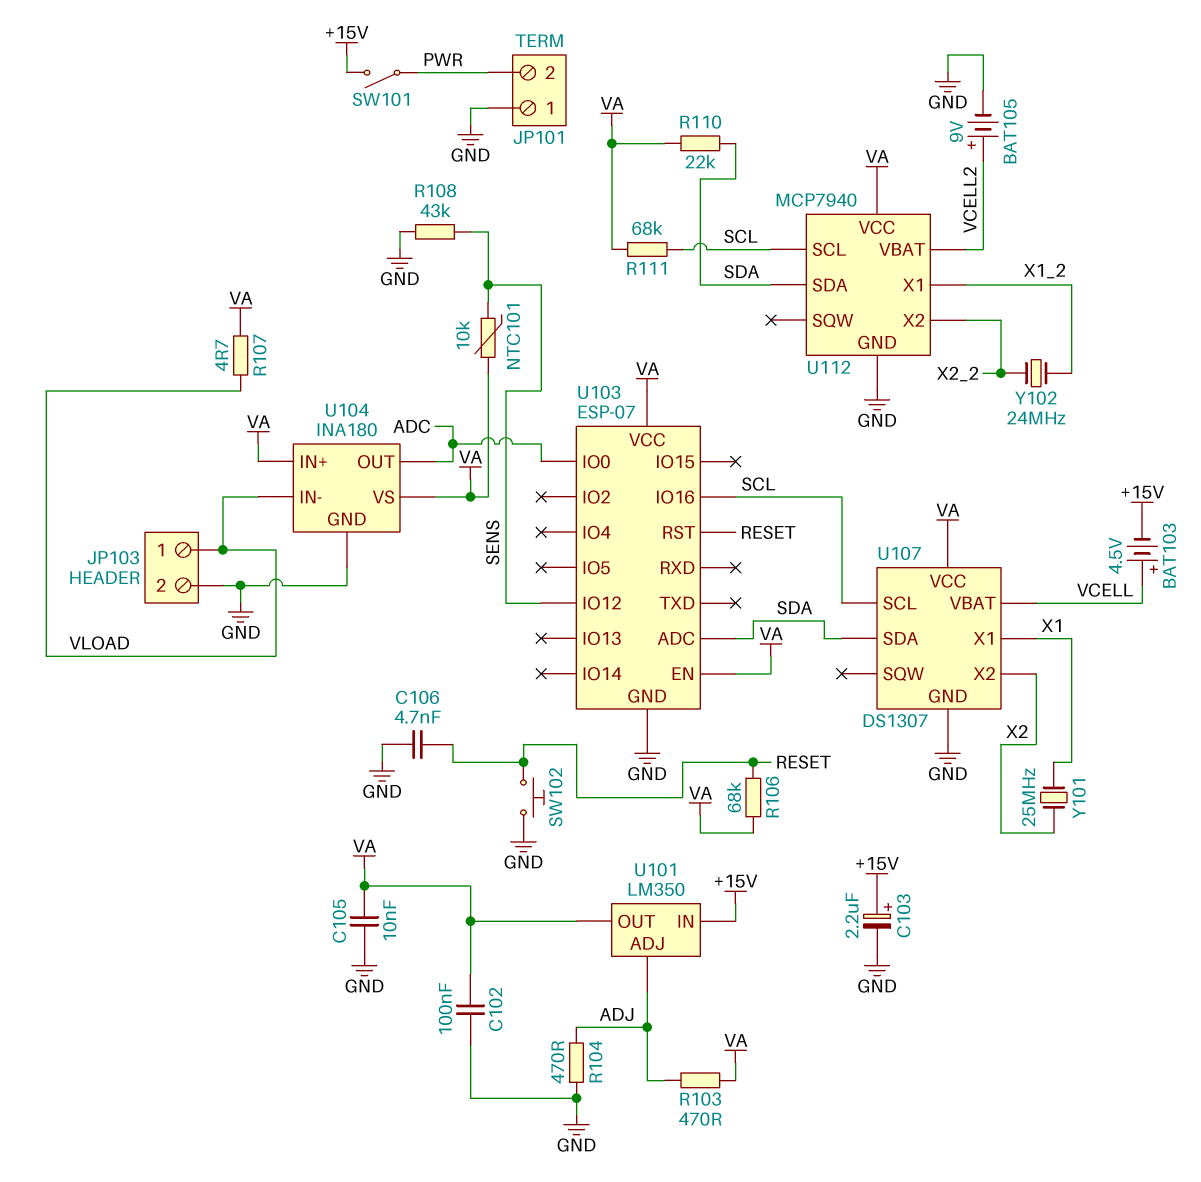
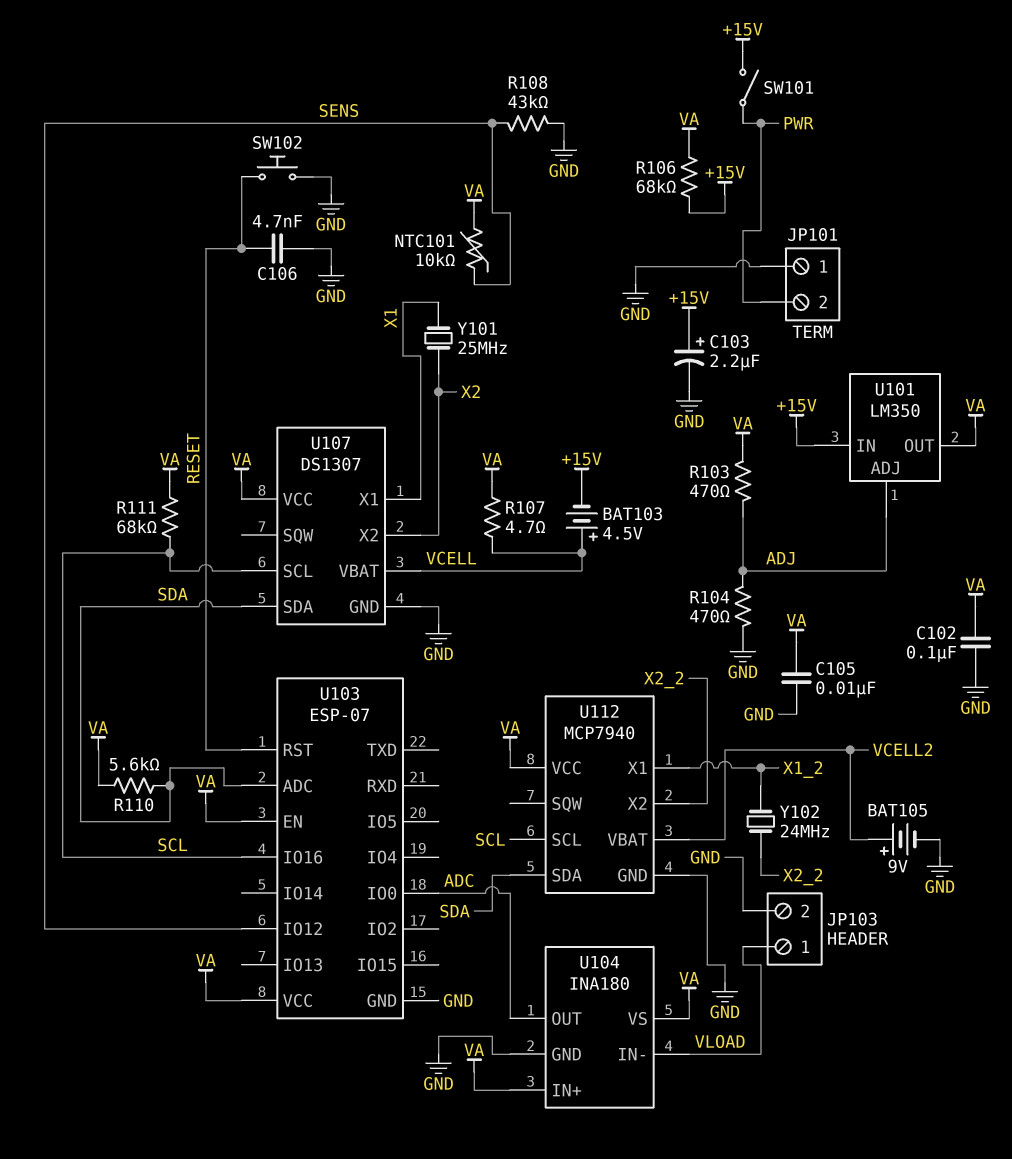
R106: 68k (RESET, VA) -> 68k (+15V, VA)
R107: 4.7 (VA, VLOAD) -> 4.7 (VA, VCELL)
R110: 22k (SDA, VA) -> 5.6k (SDA, VA)

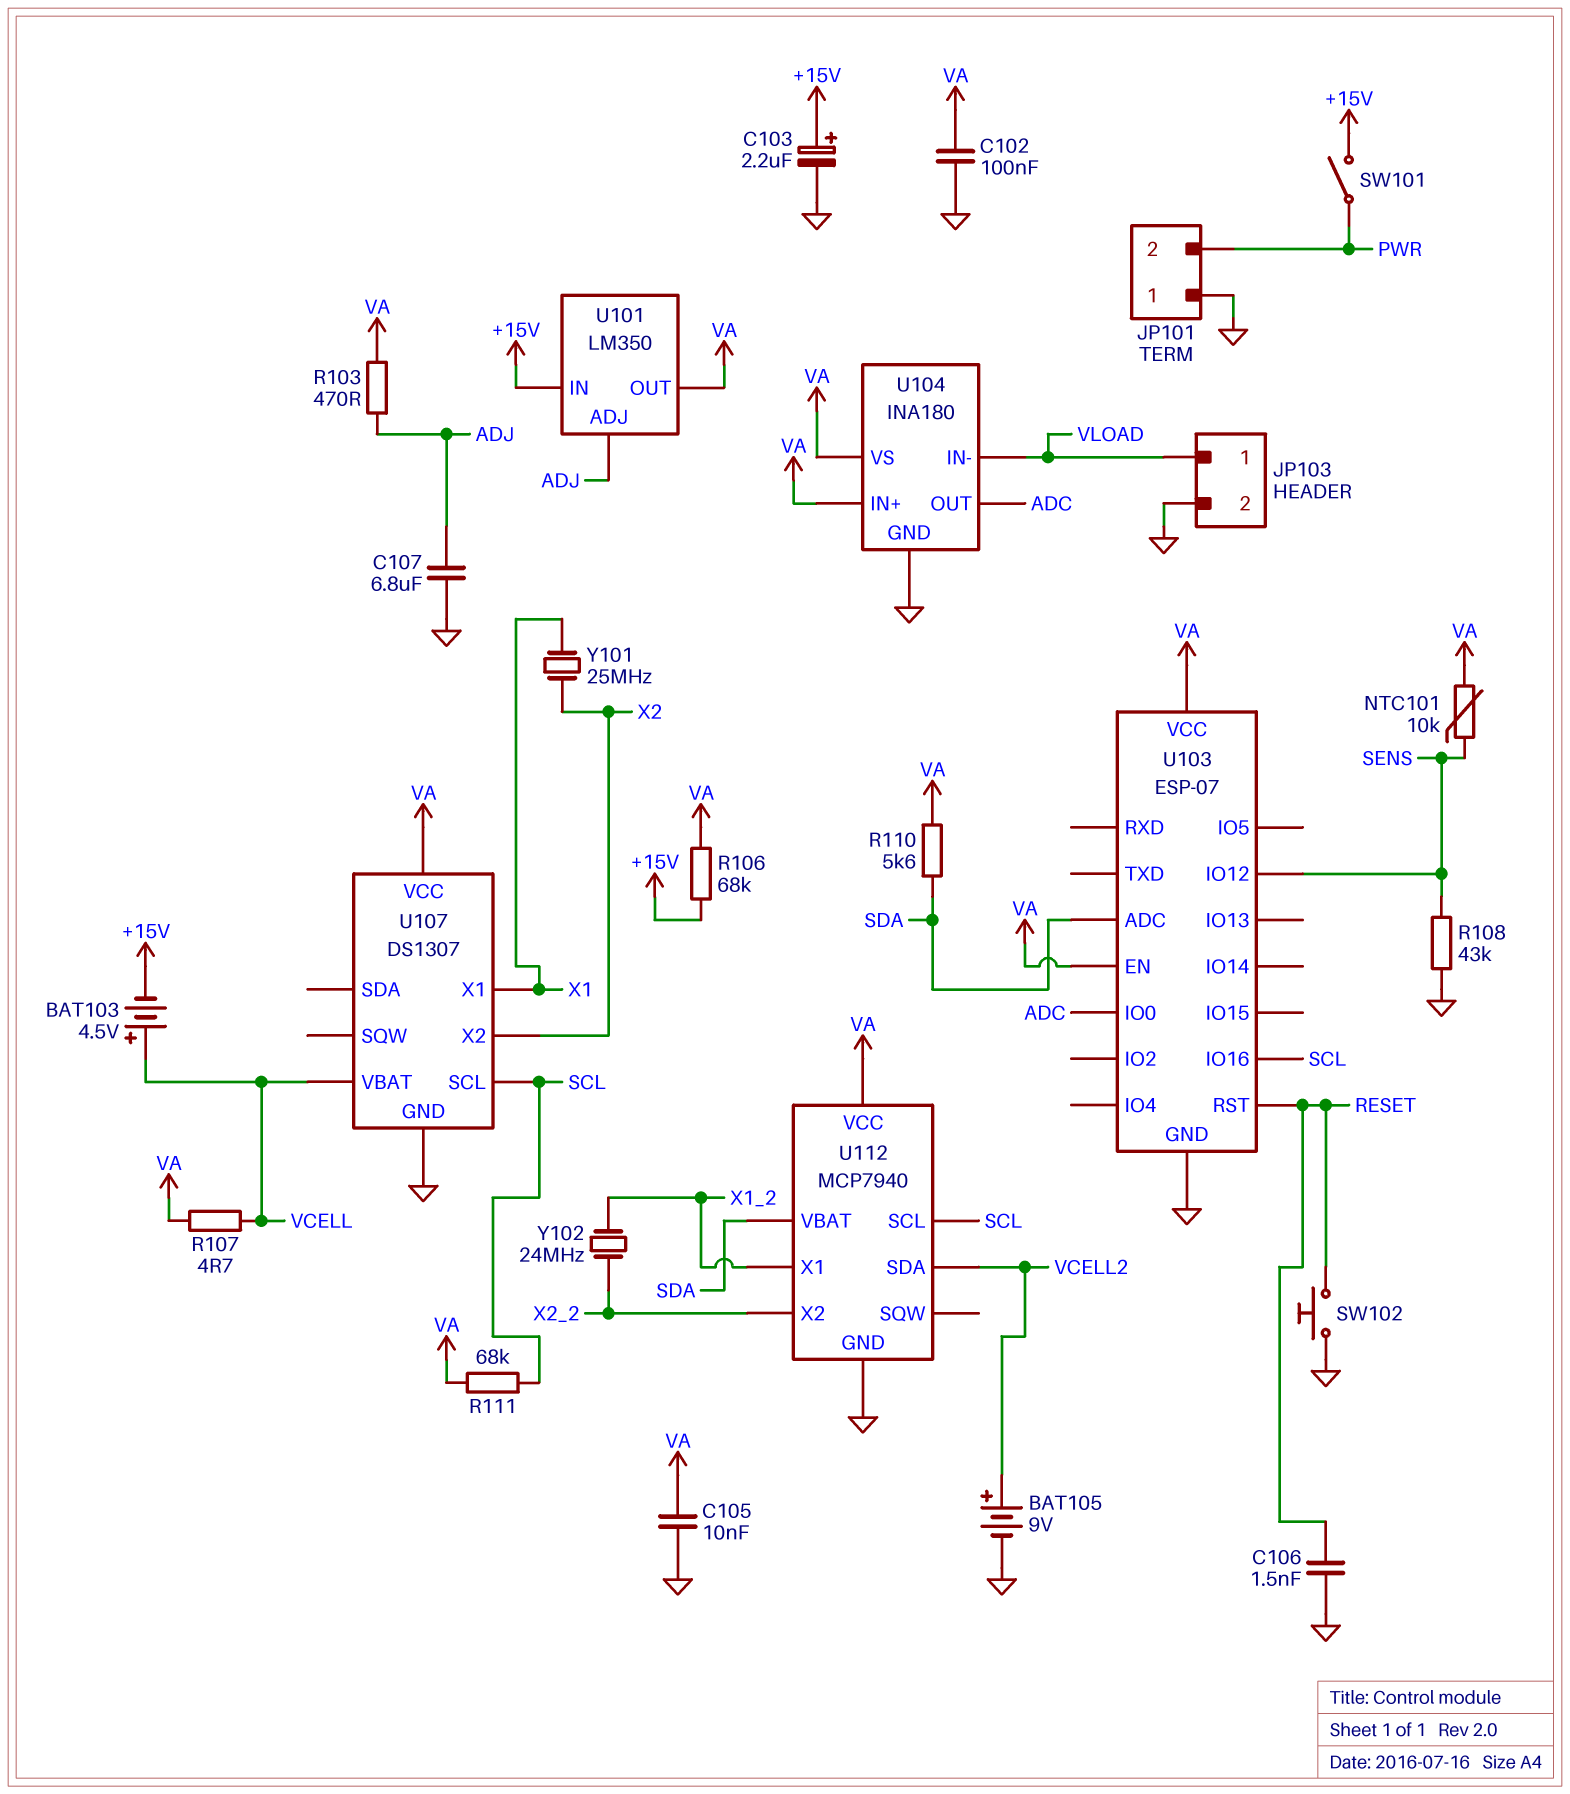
C106: 4.7nF (GND, RESET) -> 1.5nF (GND, RESET)
C107: none -> 6.8uF (ADJ, GND)
R104: 470 (ADJ, GND) -> none
U107 pin SDA: SDA -> none
U112 pin SDA: SDA -> VCELL2
U112 pin VBAT: VCELL2 -> SDA

